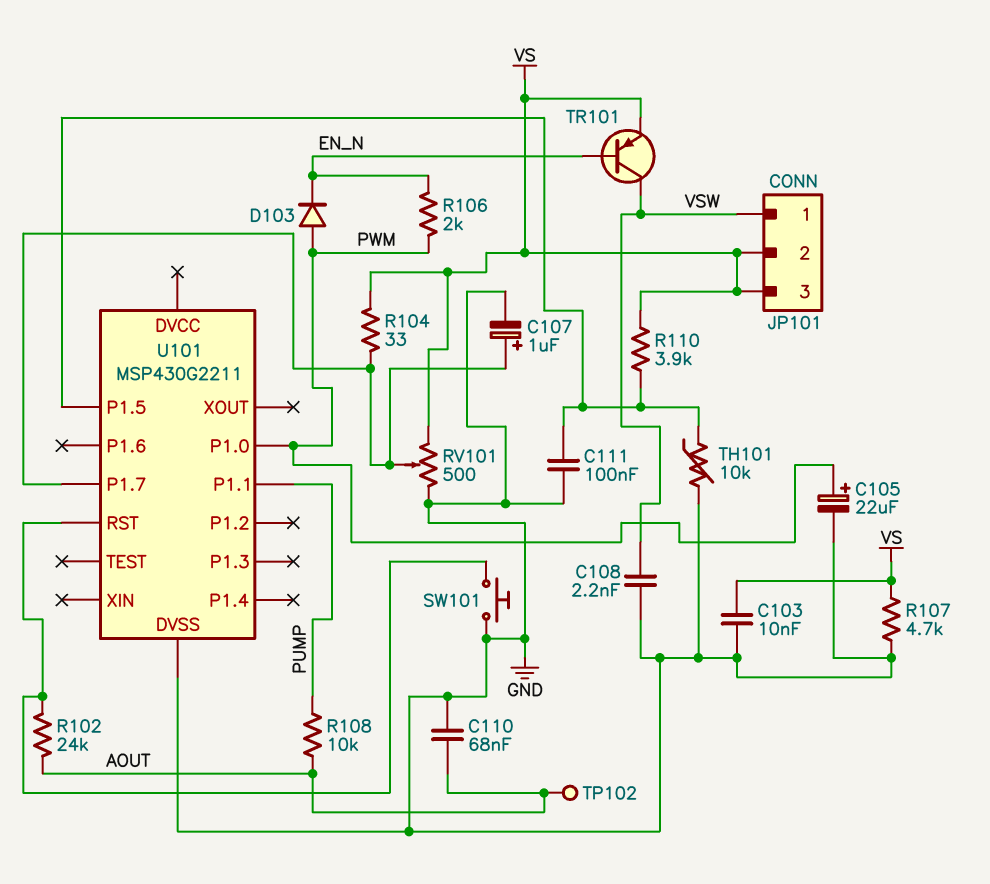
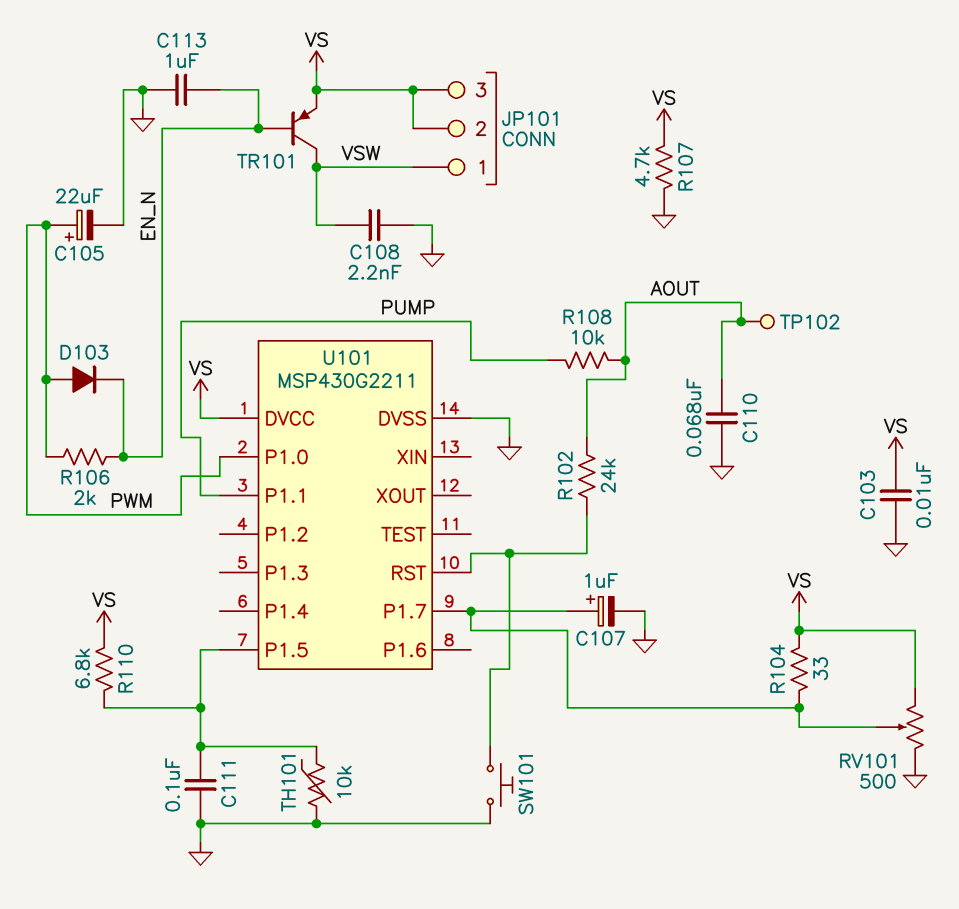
C113: none -> 1uF (EN_N, GND)
R110: 3.9k (U101/P1.5, VS) -> 6.8k (U101/P1.5, VS)
U101 pin DVCC: none -> VS

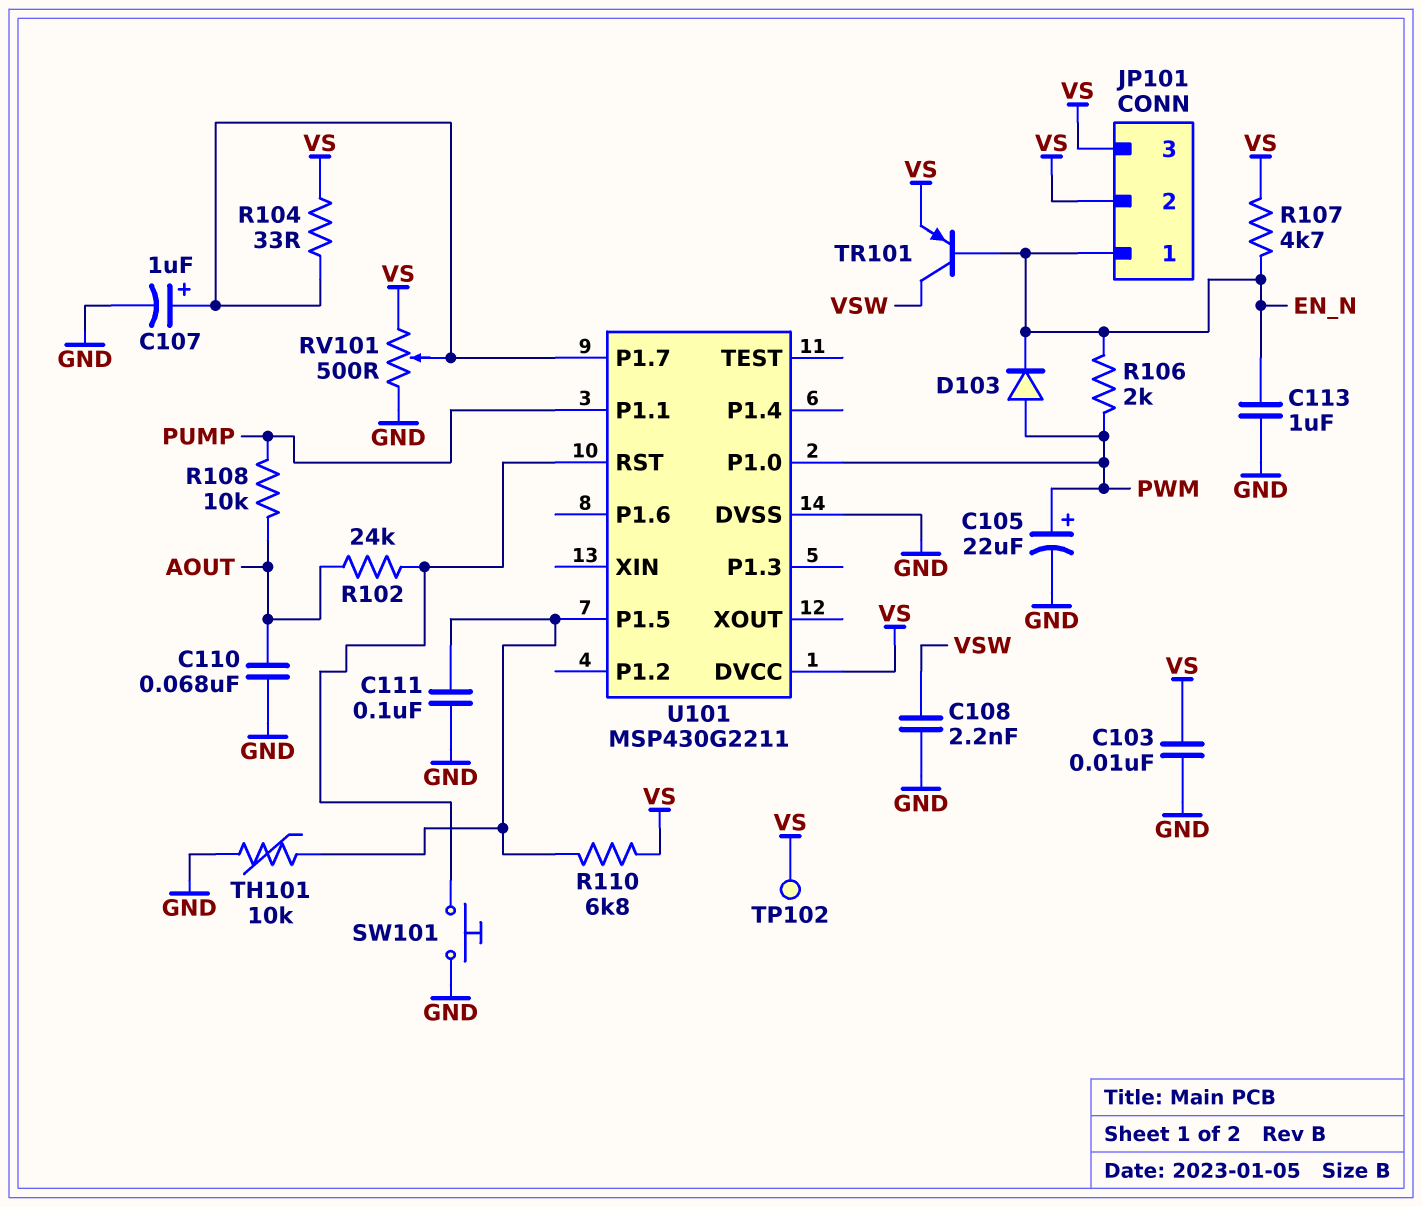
JP101 pin 1: VSW -> EN_N
R107: 4.7k (GND, VS) -> 4.7k (EN_N, VS)
TP102: test point (AOUT) -> test point (VS)

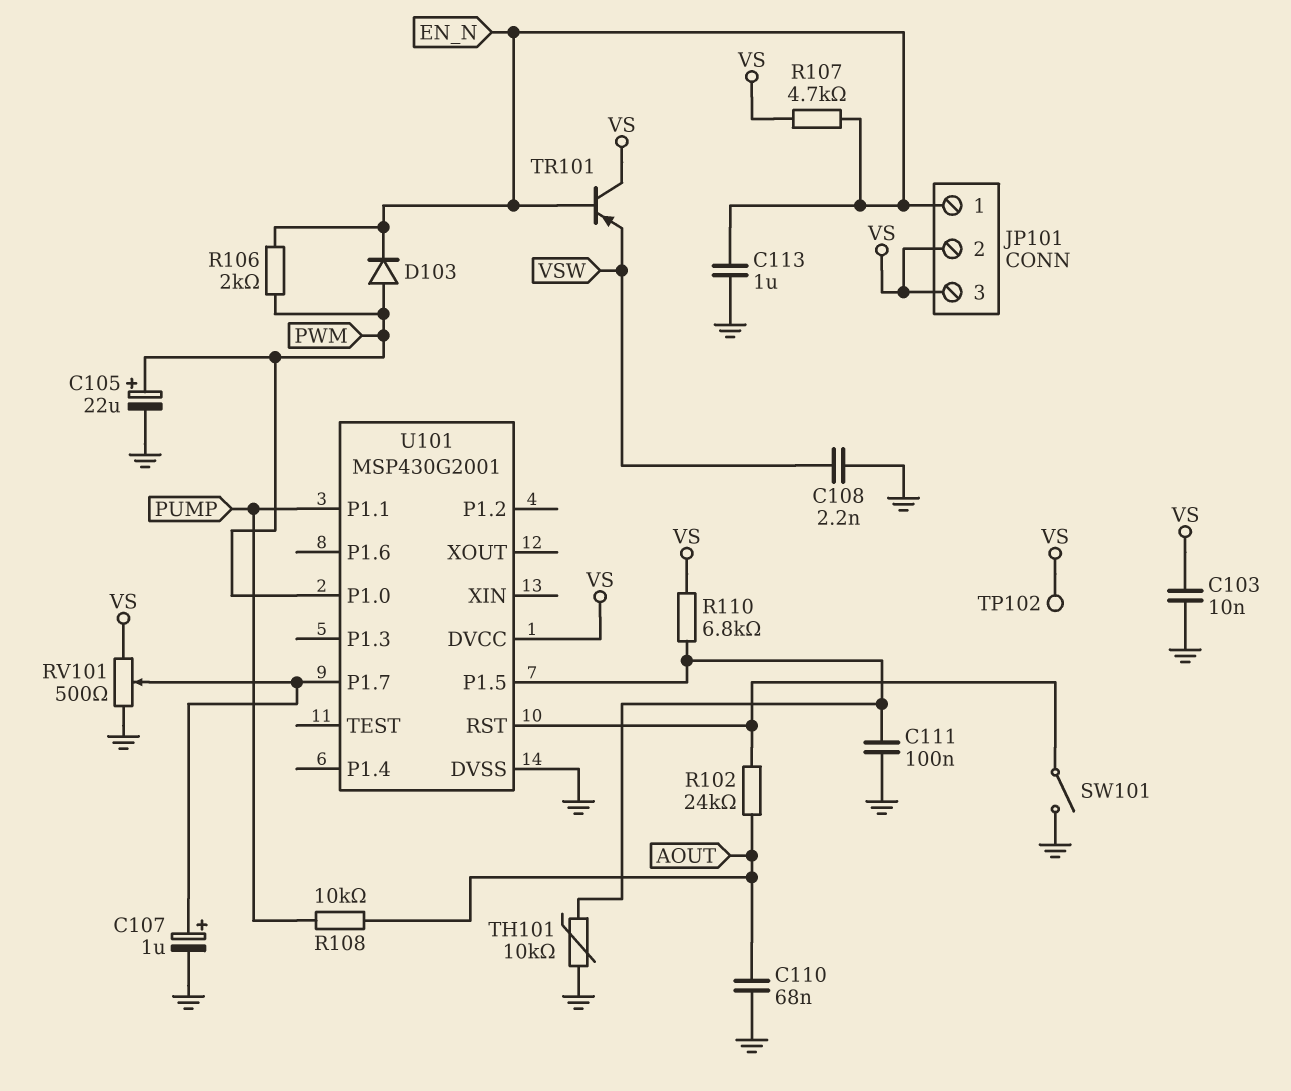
R104: 33 (U101/P1.7, VS) -> none
SW101: button (GND, U101/RST) -> switch (GND, U101/RST)
TR101: PNP (B EN_N, C VSW, E VS) -> PNP (B EN_N, C VS, E VSW)
U101: MSP430G2211 -> MSP430G2001

